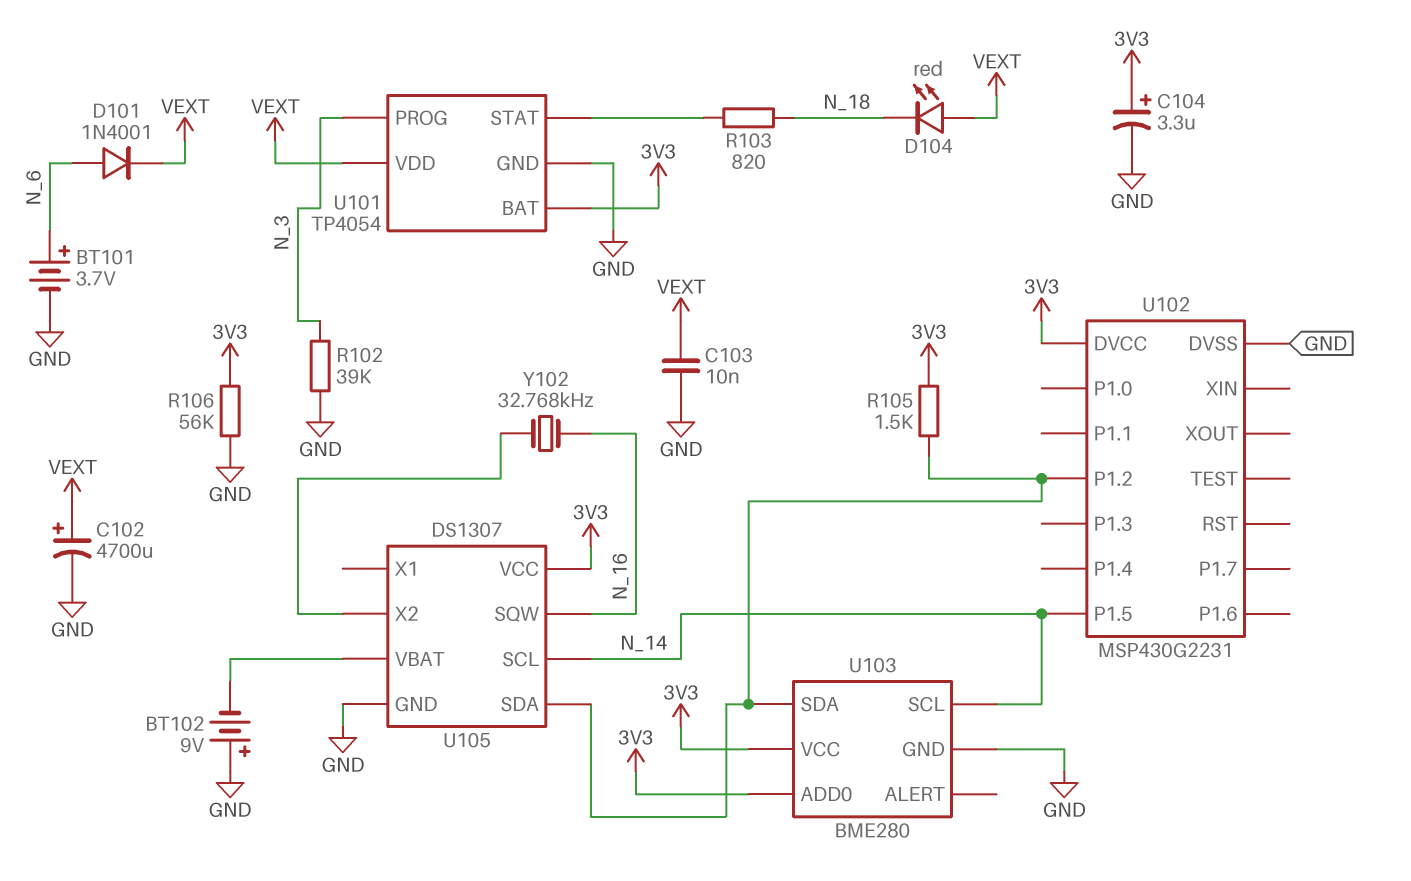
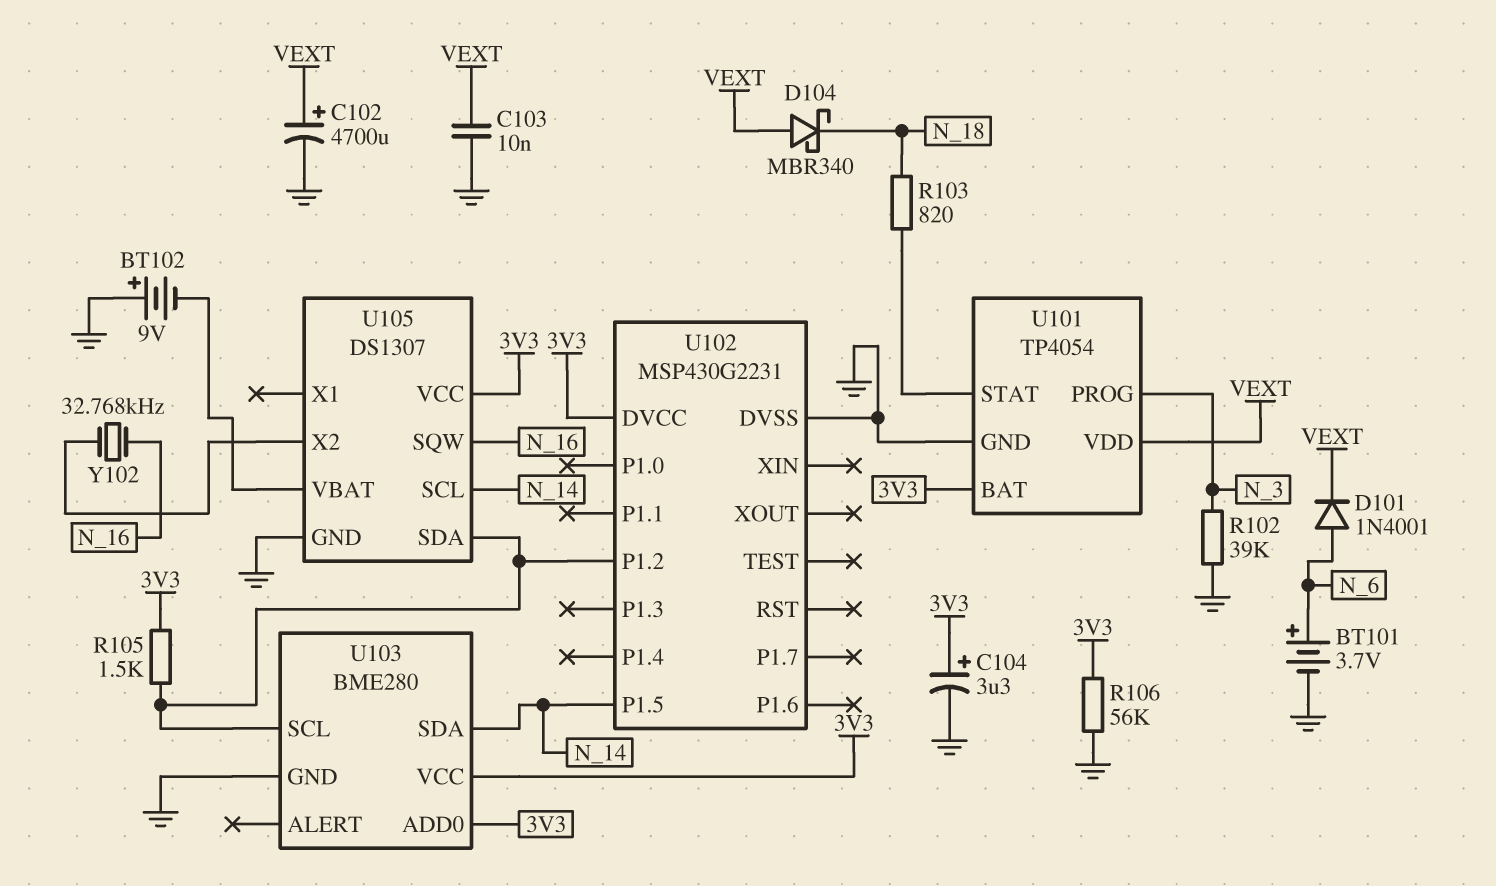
D104: LED red (A VEXT, K N_18) -> schottky MBR340 (A VEXT, K N_18)
U103 pin SCL: N_14 -> U102/P1.2
U103 pin SDA: U102/P1.2 -> N_14

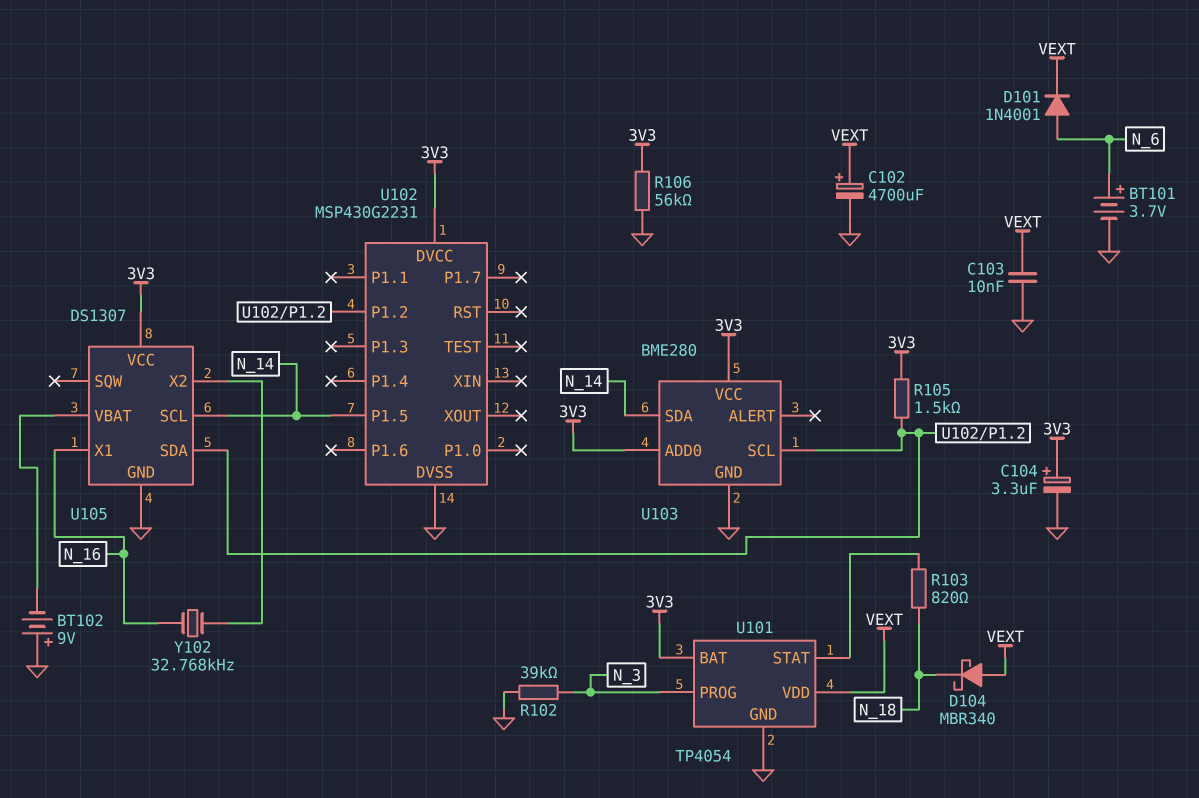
U105 pin SQW: N_16 -> none
U105 pin X1: none -> N_16

